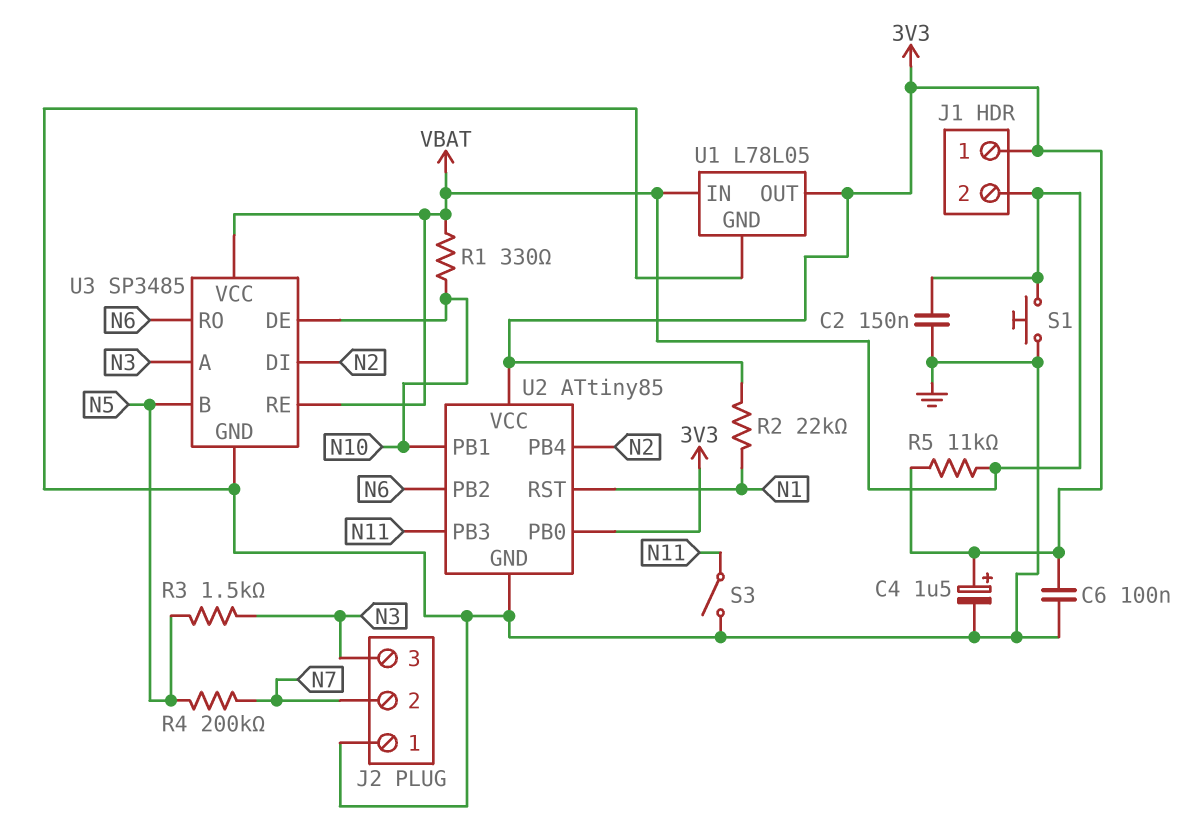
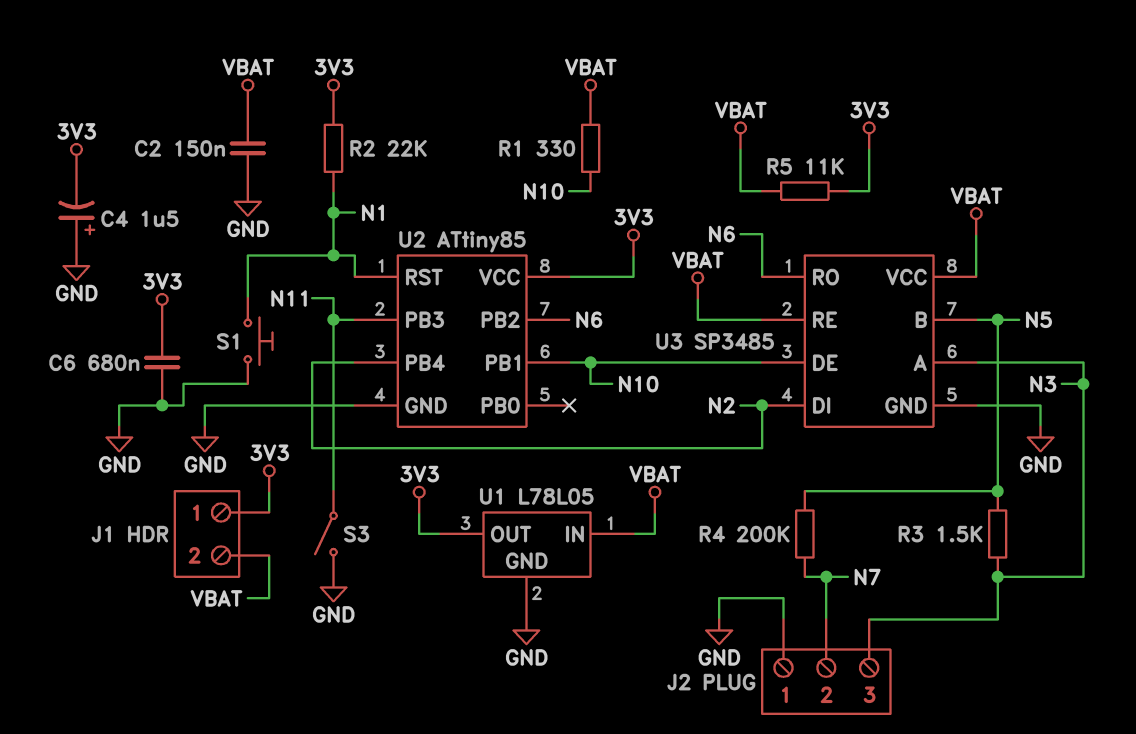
C4: 1.5uF (plus 3V3, minus GND) -> 1.5uF (plus GND, minus 3V3)
C6: 100nF (3V3, GND) -> 680nF (3V3, GND)
S1: button (GND, VBAT) -> button (GND, N1)
U2 pin PB0: 3V3 -> none

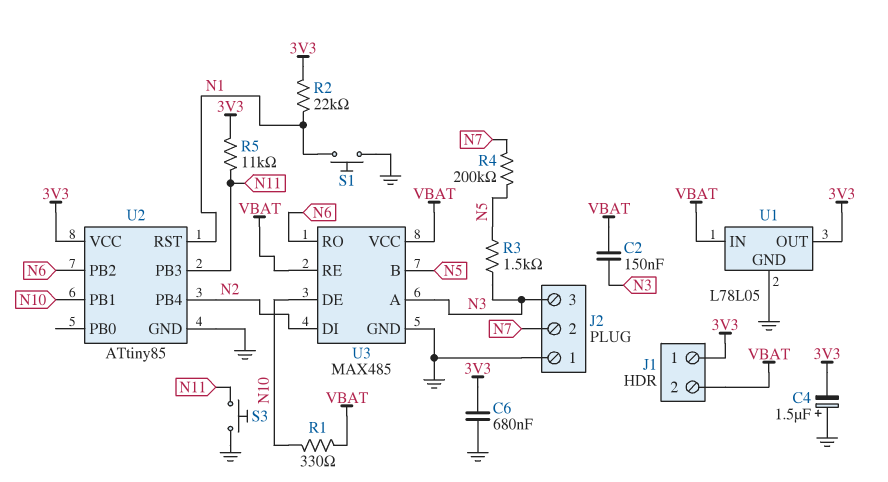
C2: 150nF (GND, VBAT) -> 150nF (N3, VBAT)
R5: 11k (3V3, VBAT) -> 11k (3V3, N11)
S3: switch (GND, N11) -> button (GND, N11)
U3: SP3485 -> MAX485

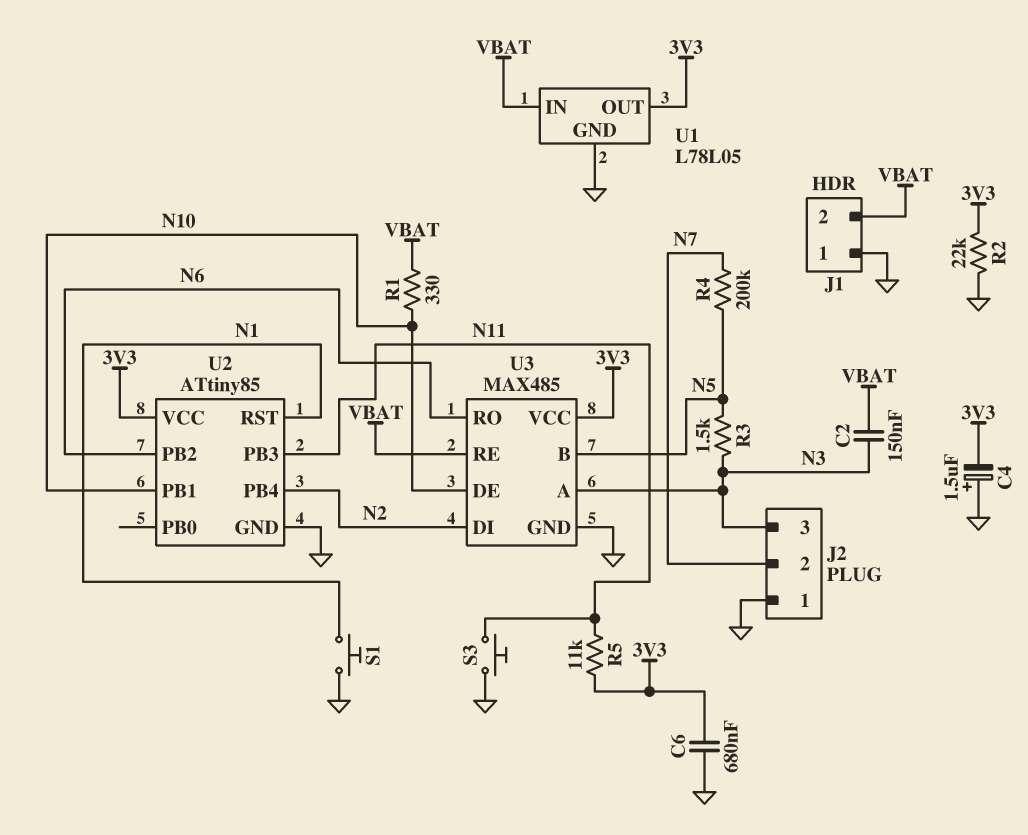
J1 pin 1: 3V3 -> GND
R2: 22k (3V3, N1) -> 22k (3V3, GND)
U3 pin VCC: VBAT -> 3V3

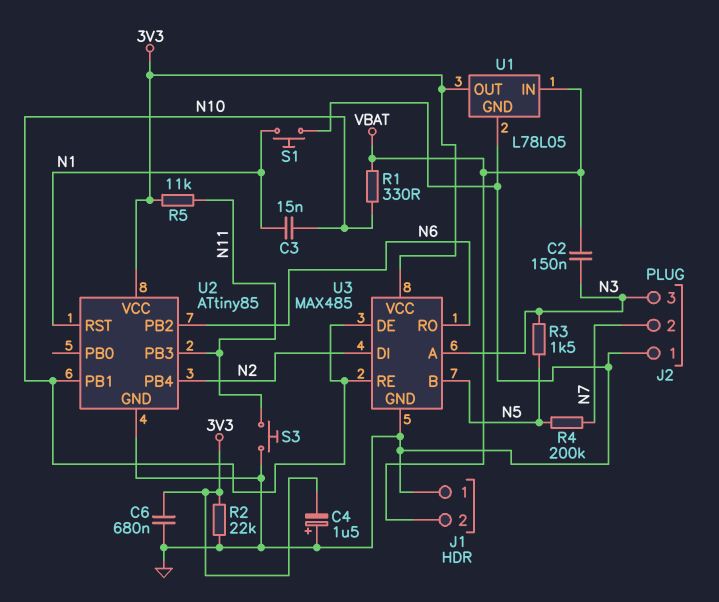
C3: none -> 15nF (N1, N10)
U3 pin RE: VBAT -> N10

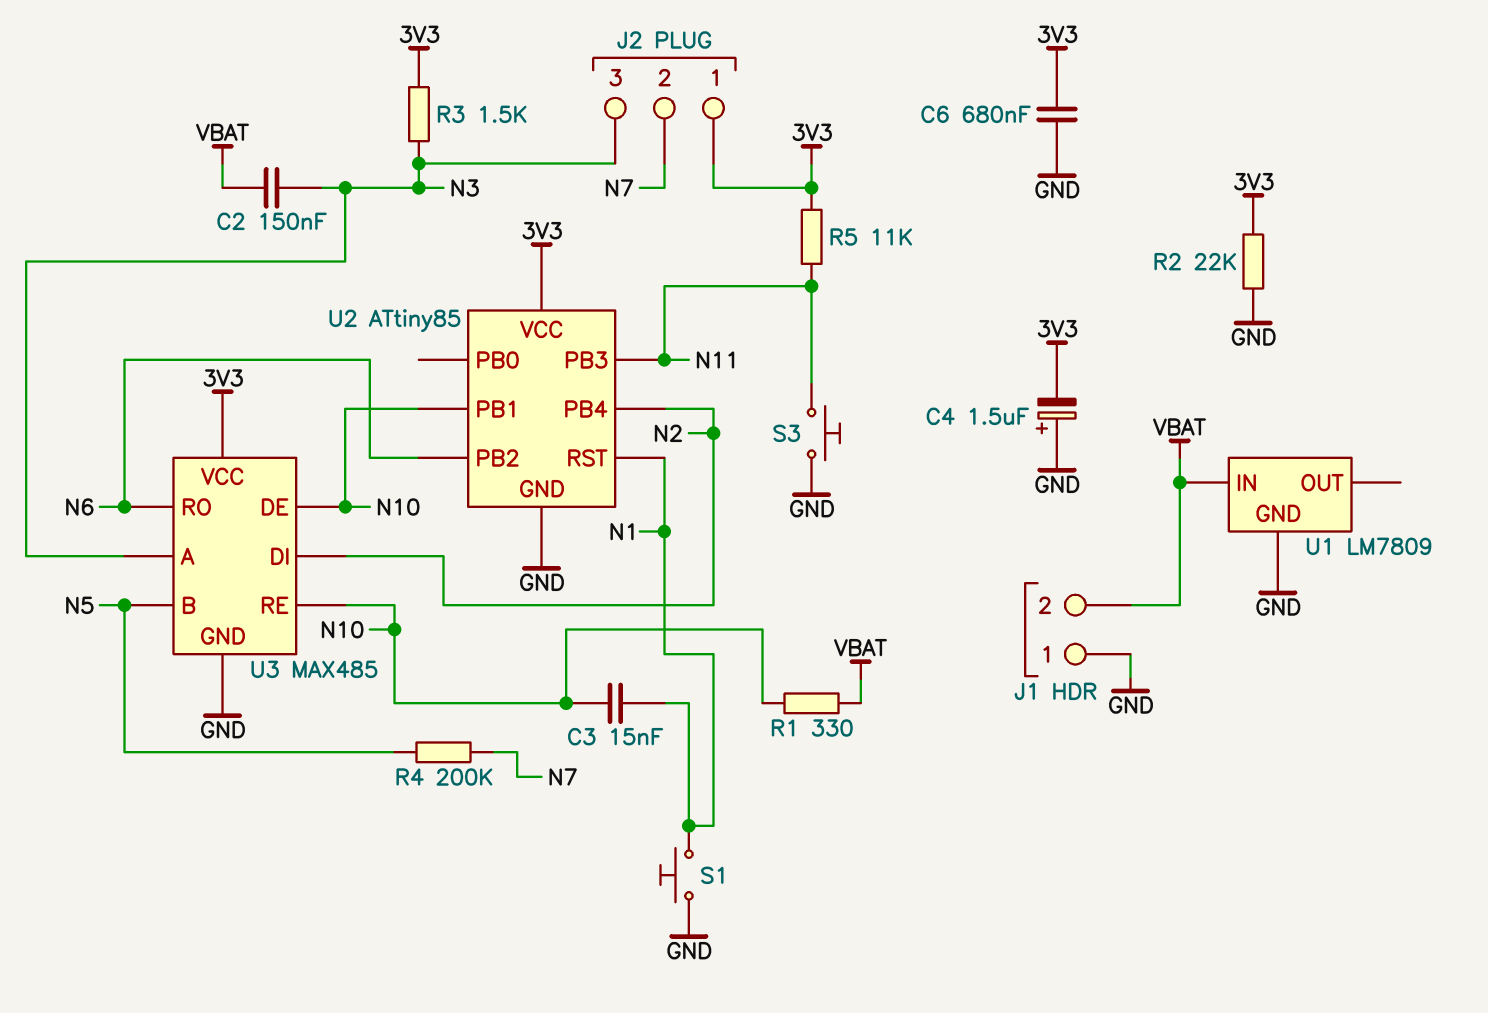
J2 pin 1: GND -> 3V3
R3: 1.5k (N3, N5) -> 1.5k (3V3, N3)
U1: L78L05 -> LM7809
U1 pin OUT: 3V3 -> none

